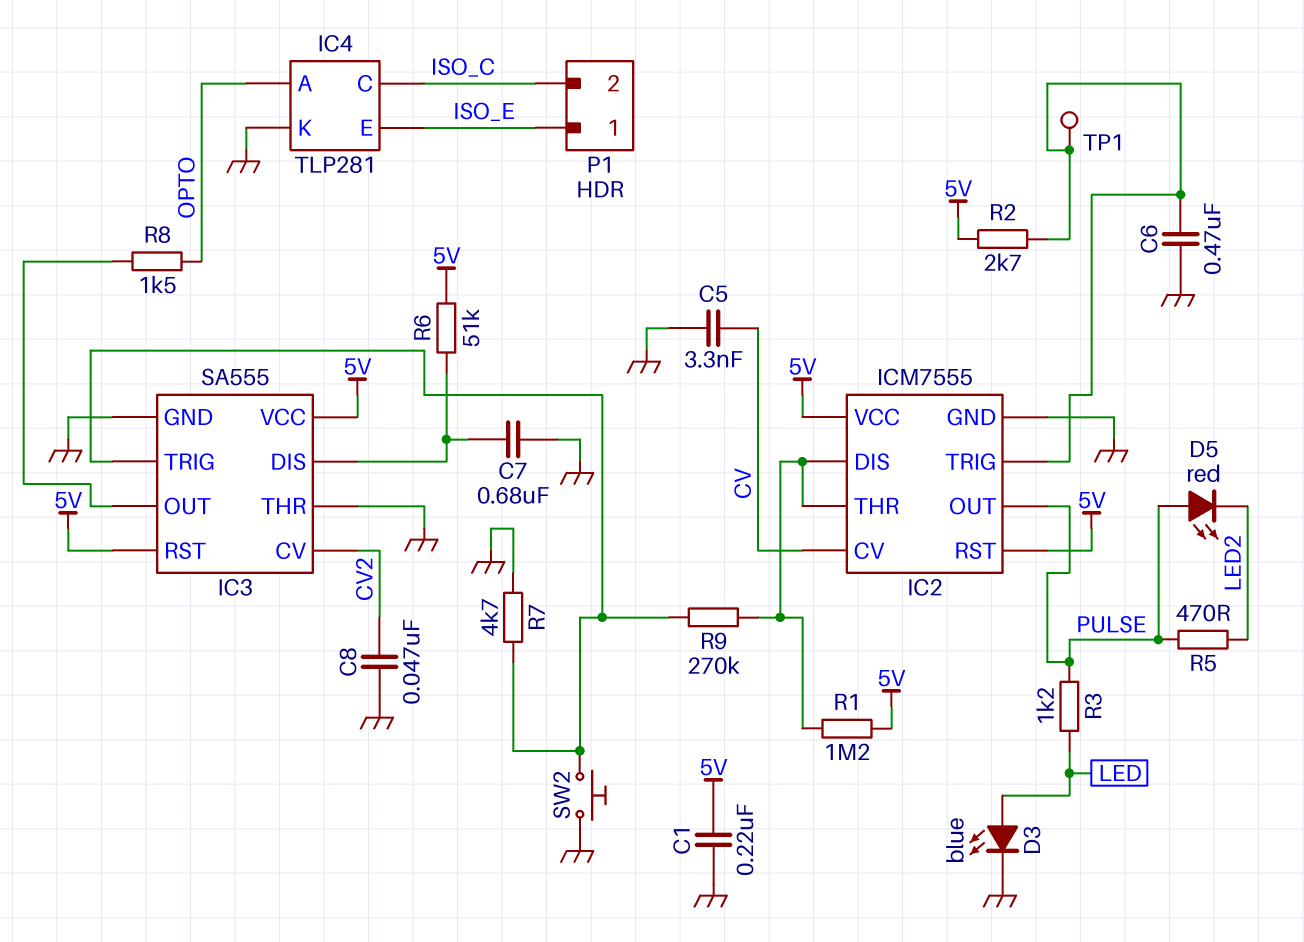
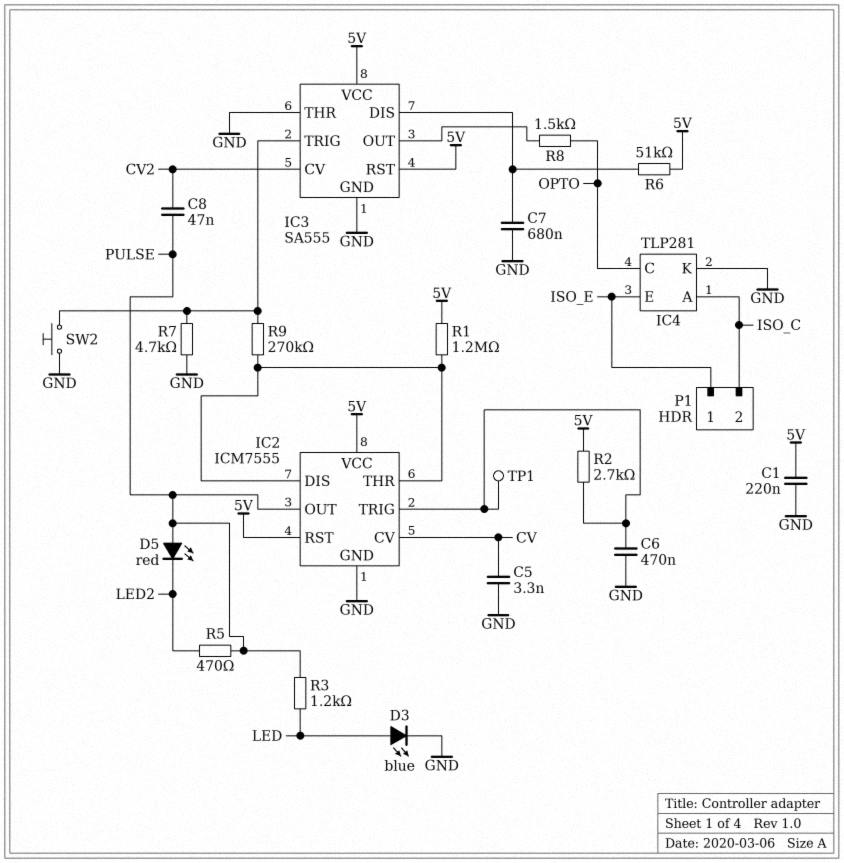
C8: 47nF (CV2, GND) -> 47nF (CV2, PULSE)
IC4 pin A: OPTO -> ISO_C
IC4 pin C: ISO_C -> OPTO

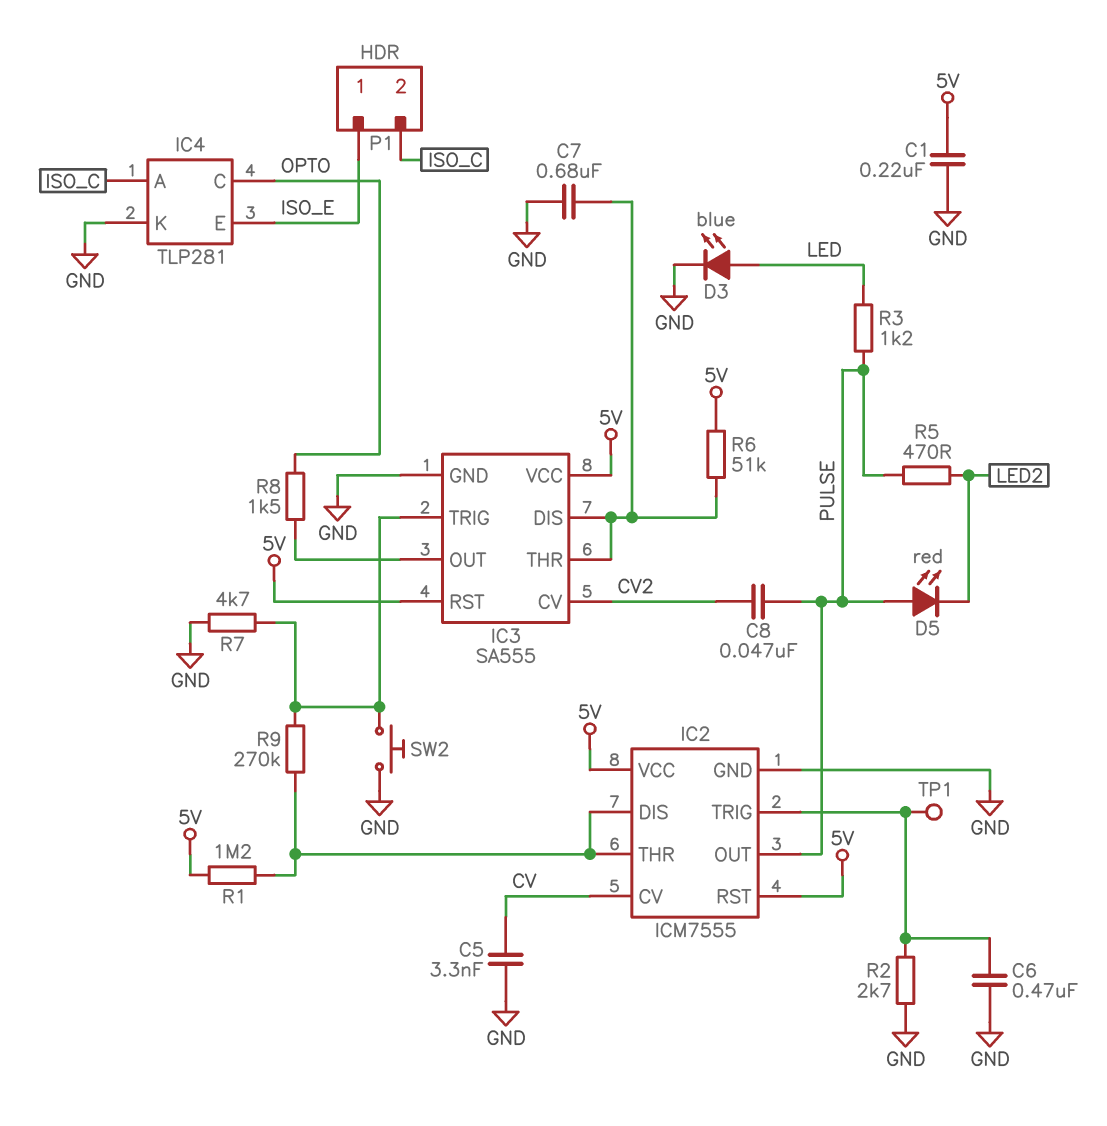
IC3 pin THR: GND -> IC3/DIS
R2: 2.7k (5V, IC2/TRIG) -> 2.7k (GND, IC2/TRIG)

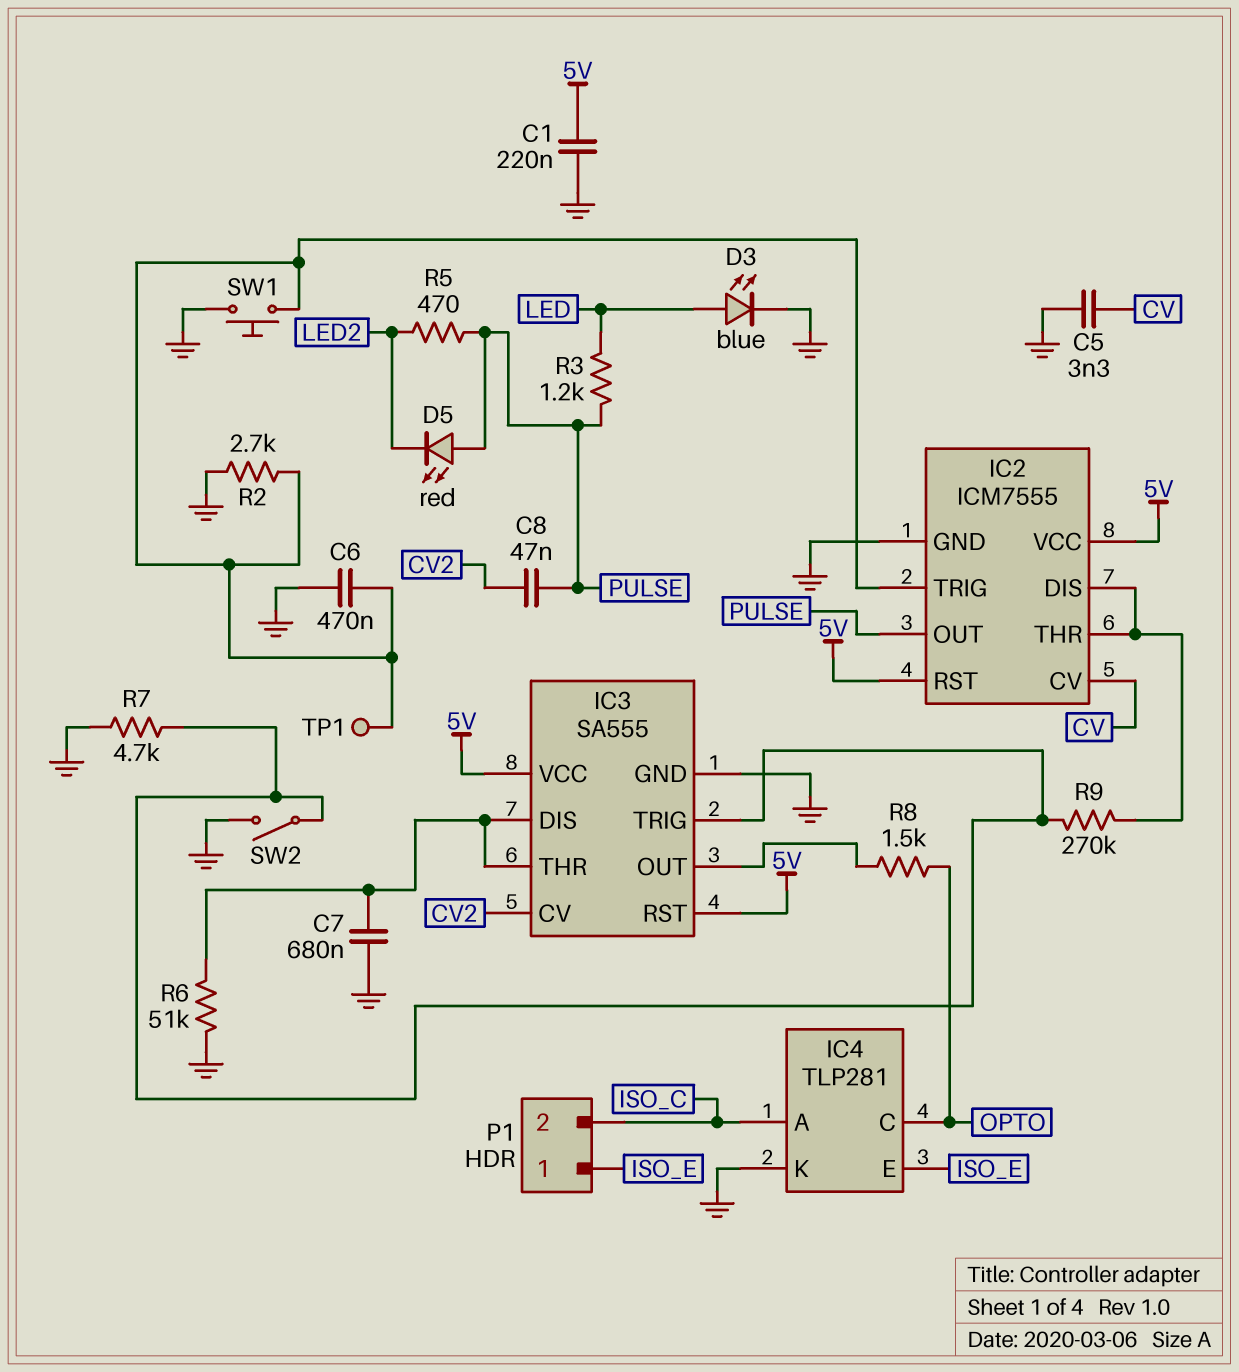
R1: 1.2M (5V, IC2/DIS) -> none
R6: 51k (5V, IC3/DIS) -> 51k (GND, IC3/DIS)
SW1: none -> button (GND, IC2/TRIG)
SW2: button (GND, IC3/TRIG) -> switch (GND, IC3/TRIG)

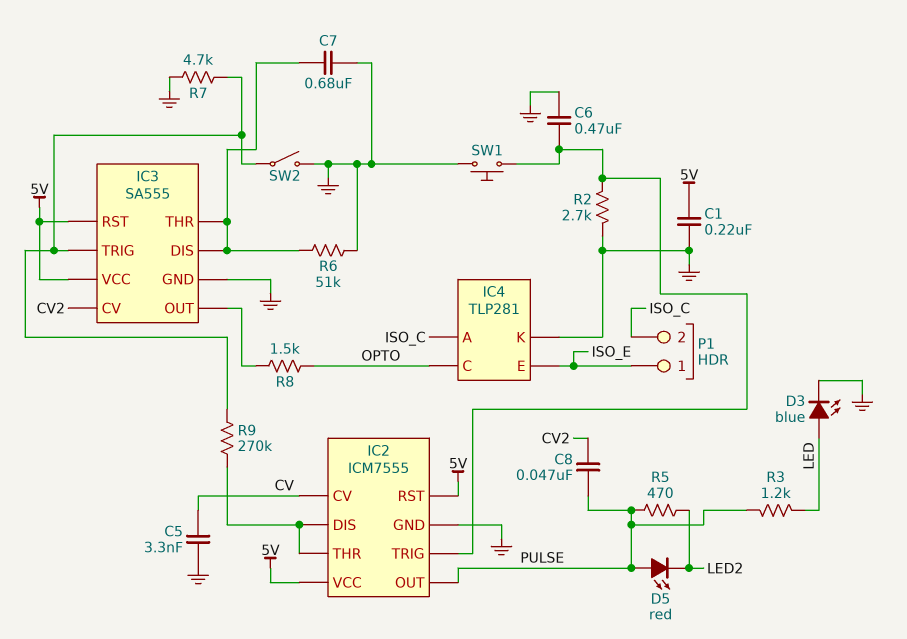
TP1: test point (IC2/TRIG) -> none

